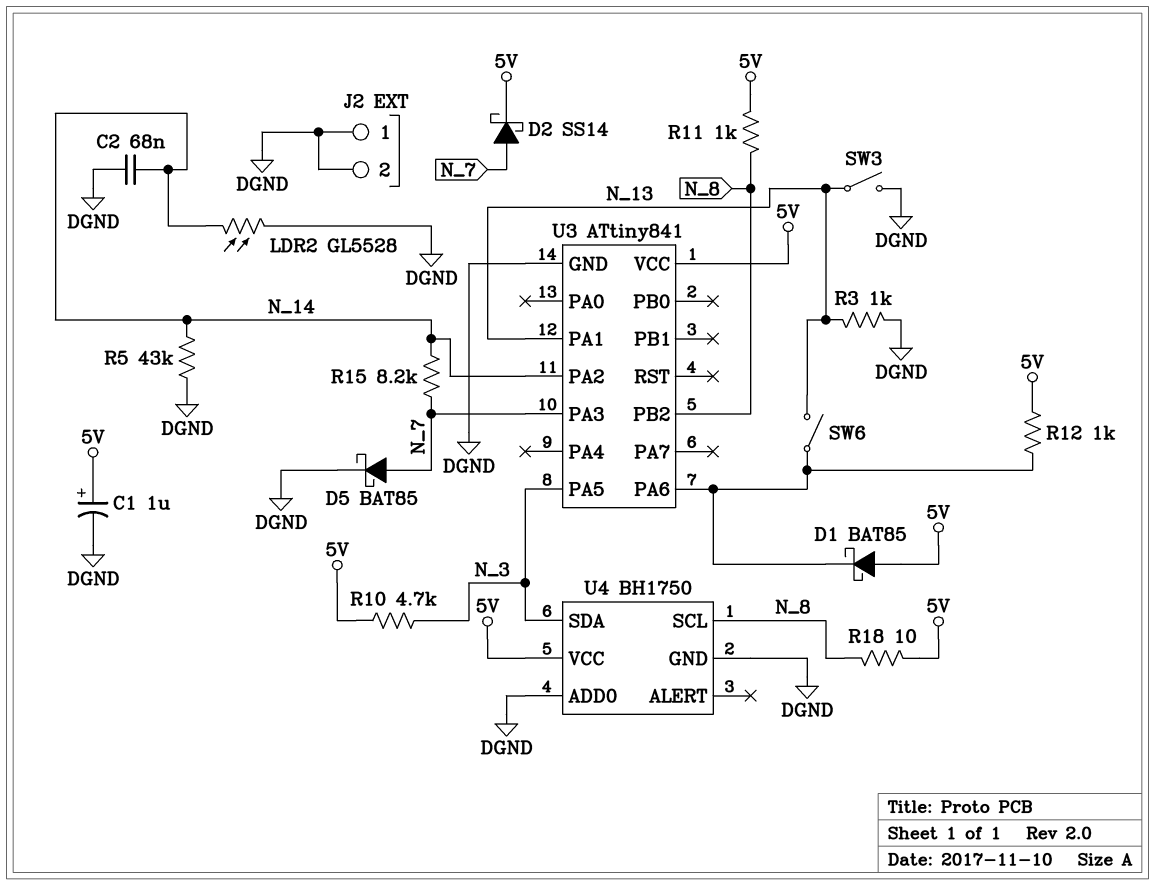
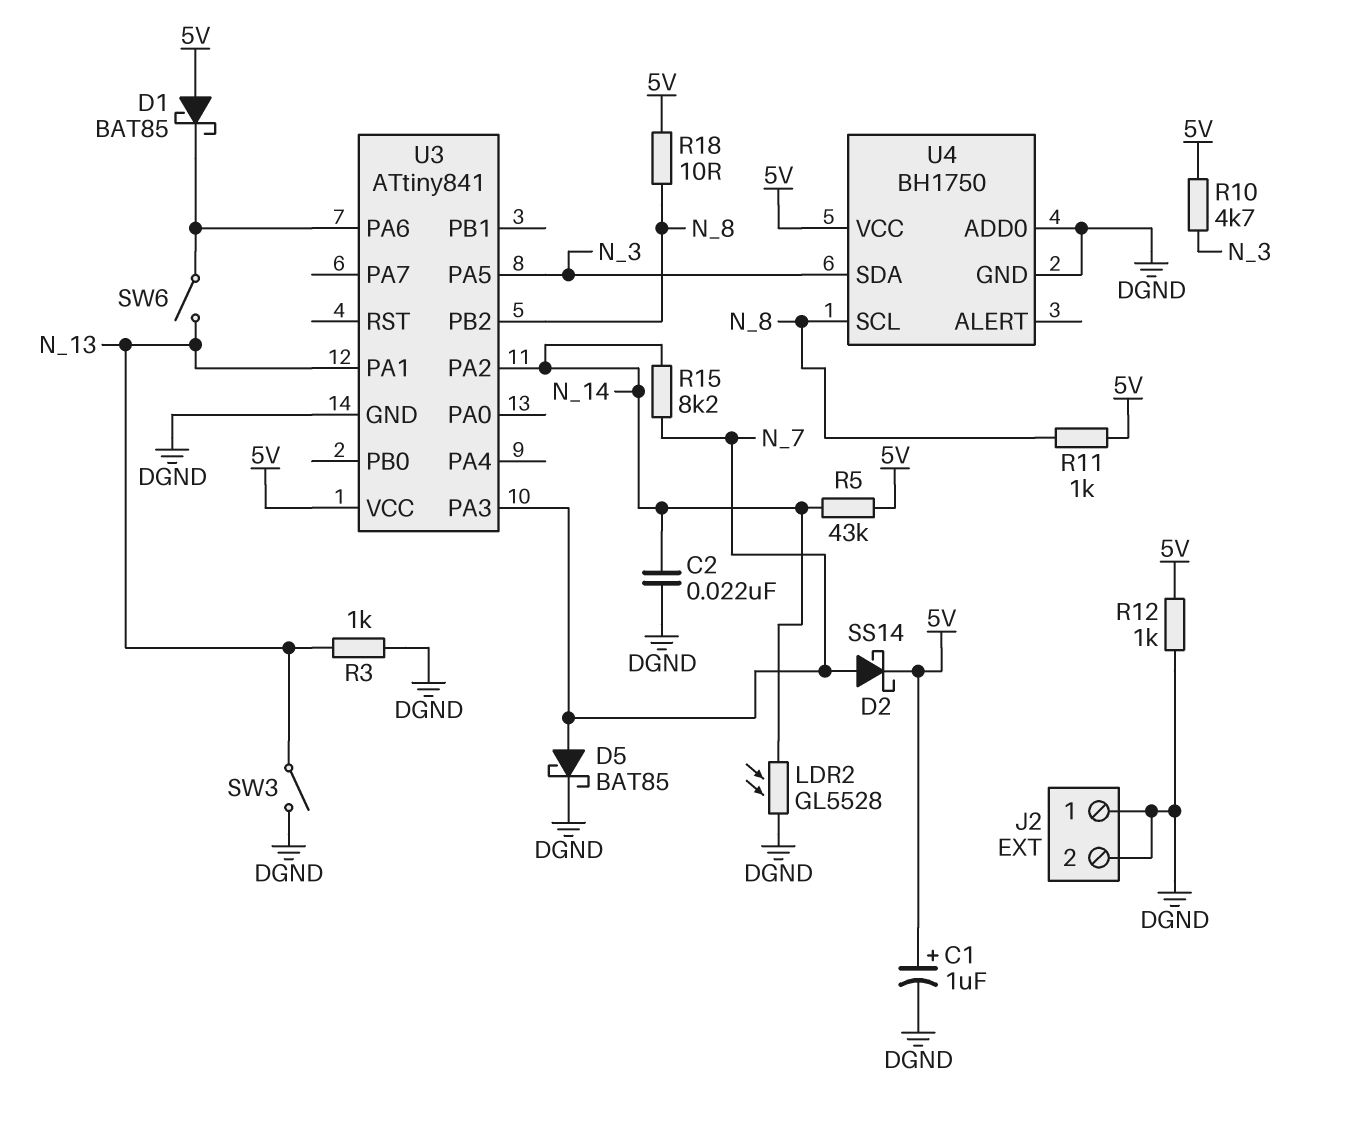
C2: 68nF (DGND, N_14) -> 22nF (DGND, N_14)
R5: 43k (DGND, N_14) -> 43k (5V, N_14)
R12: 1k (5V, U3/PA6) -> 1k (5V, DGND)

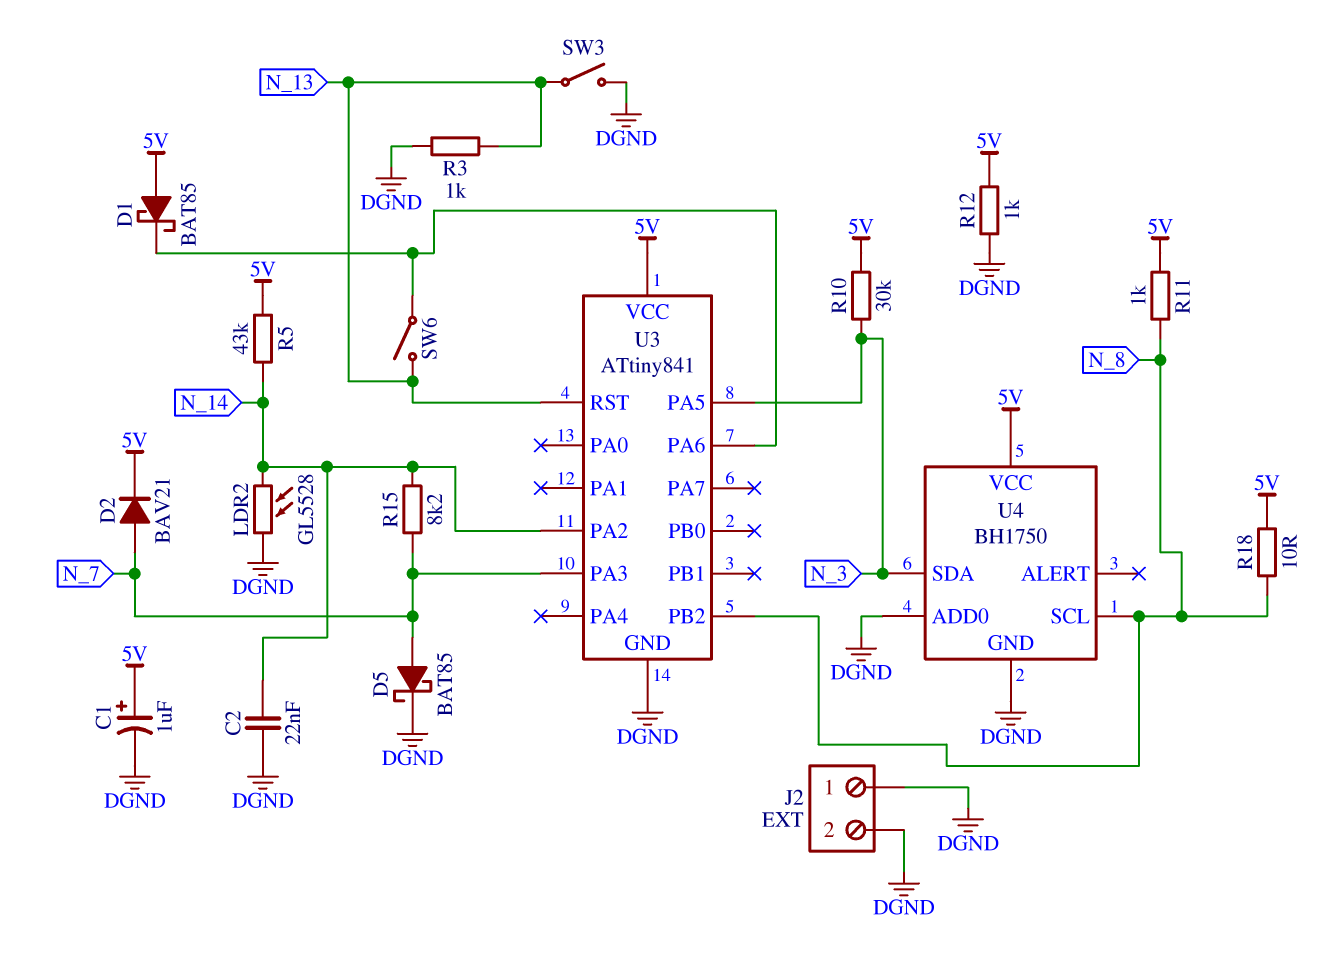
D2: schottky SS14 (A N_7, K 5V) -> diode BAV21 (A N_7, K 5V)
R10: 4.7k (5V, N_3) -> 30k (5V, N_3)
U3 pin PA1: N_13 -> none
U3 pin RST: none -> N_13

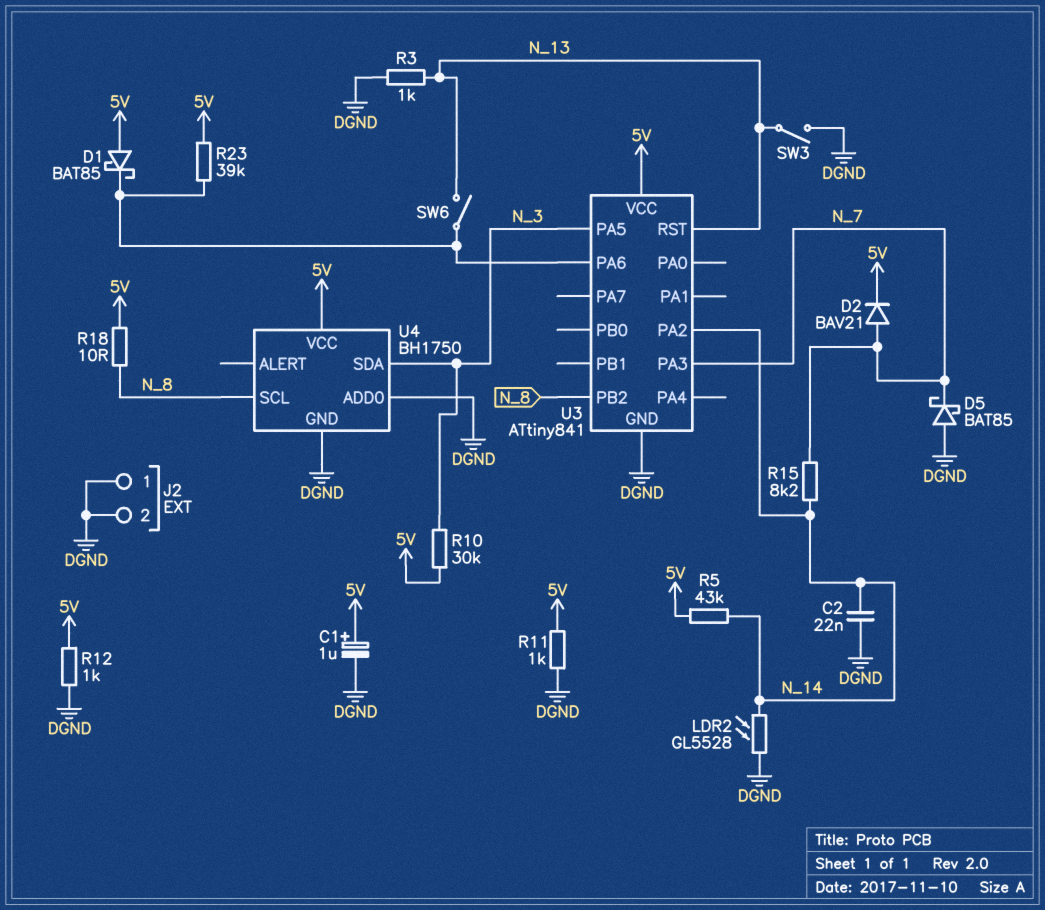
D5: schottky BAT85 (A N_7, K DGND) -> schottky BAT85 (A DGND, K N_7)
R11: 1k (5V, N_8) -> 1k (5V, DGND)
R23: none -> 39k (5V, U3/PA6)

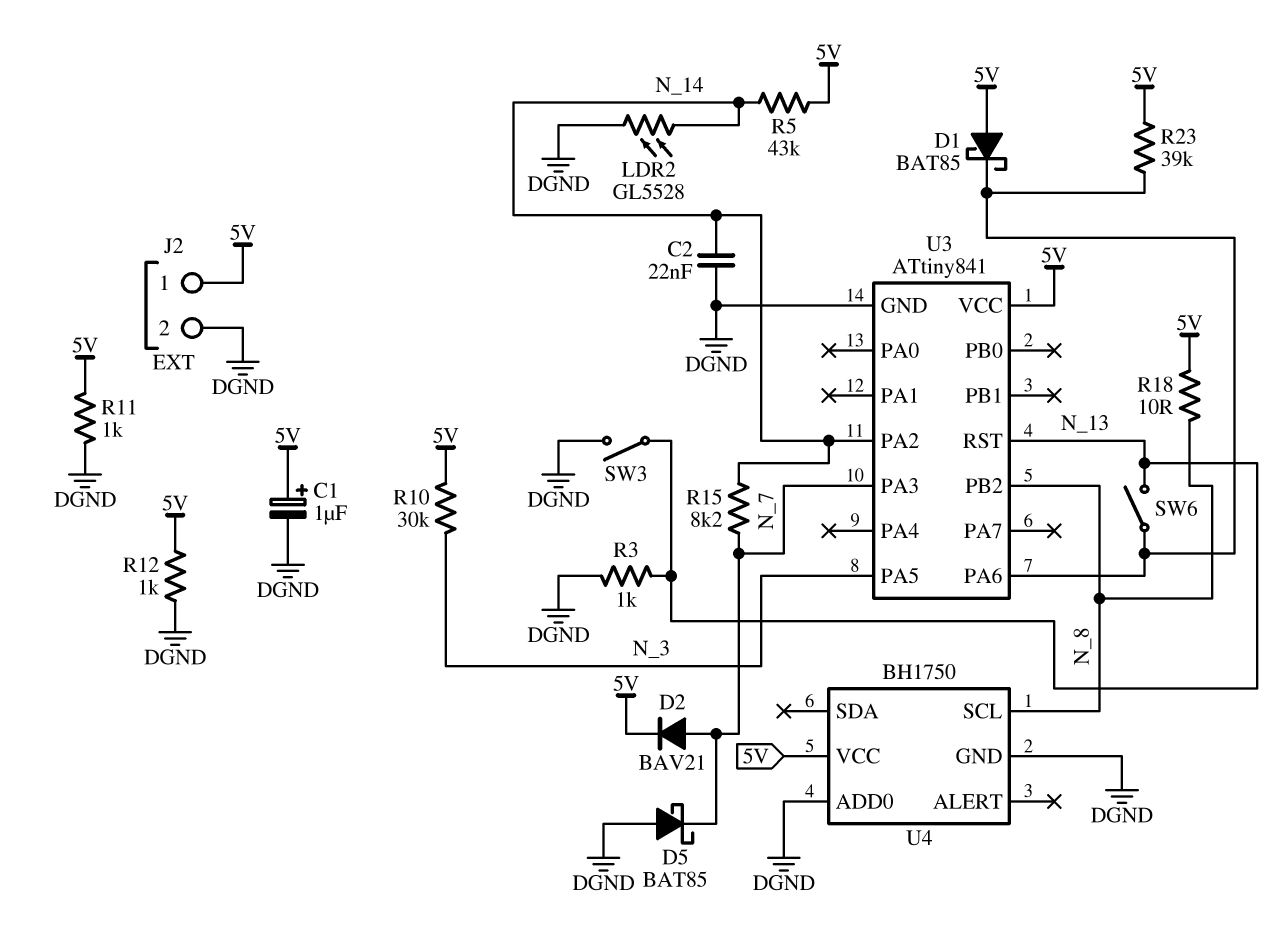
J2 pin 1: DGND -> 5V
U4 pin SDA: N_3 -> none

